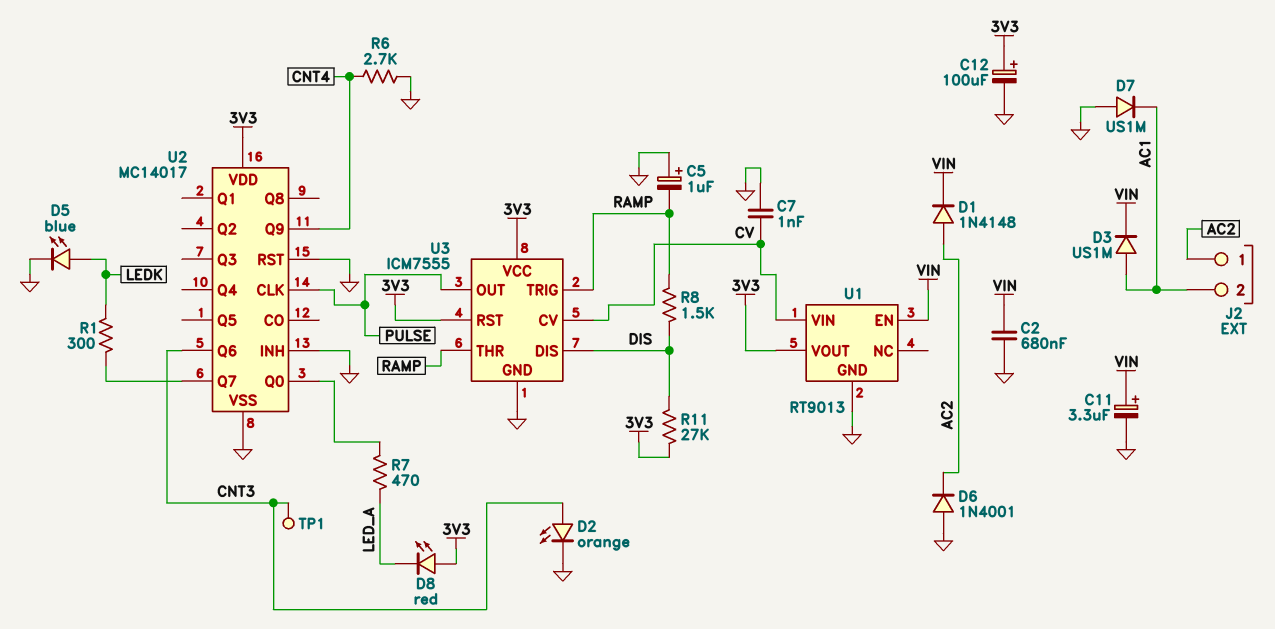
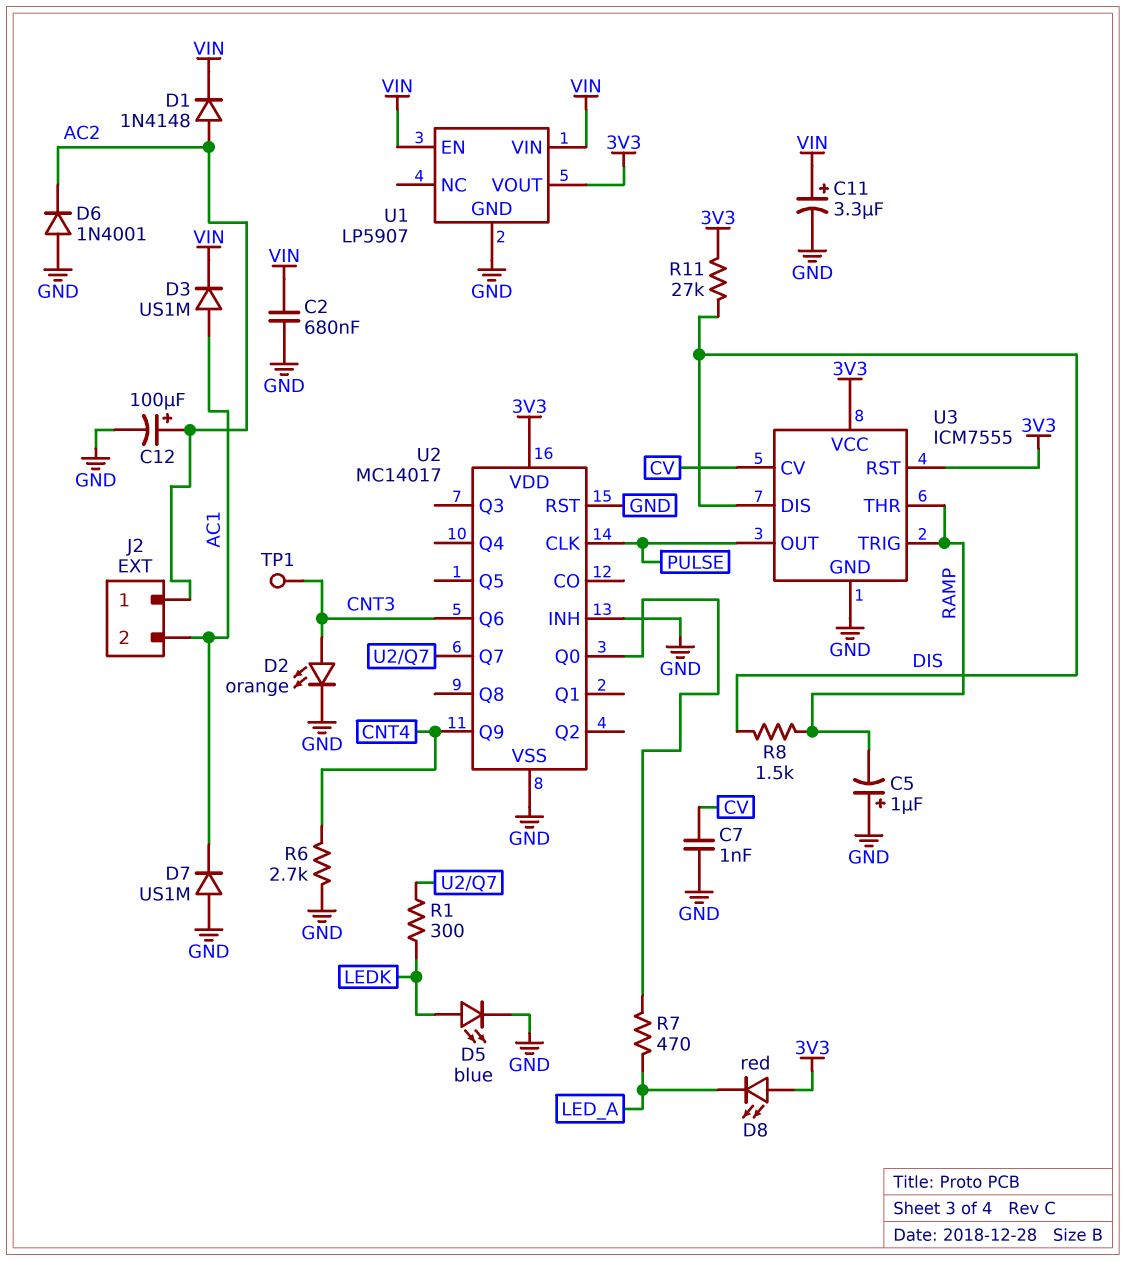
C12: 100uF (plus 3V3, minus GND) -> 100uF (plus AC2, minus GND)
U1: RT9013 -> LP5907
U1 pin VIN: CV -> VIN

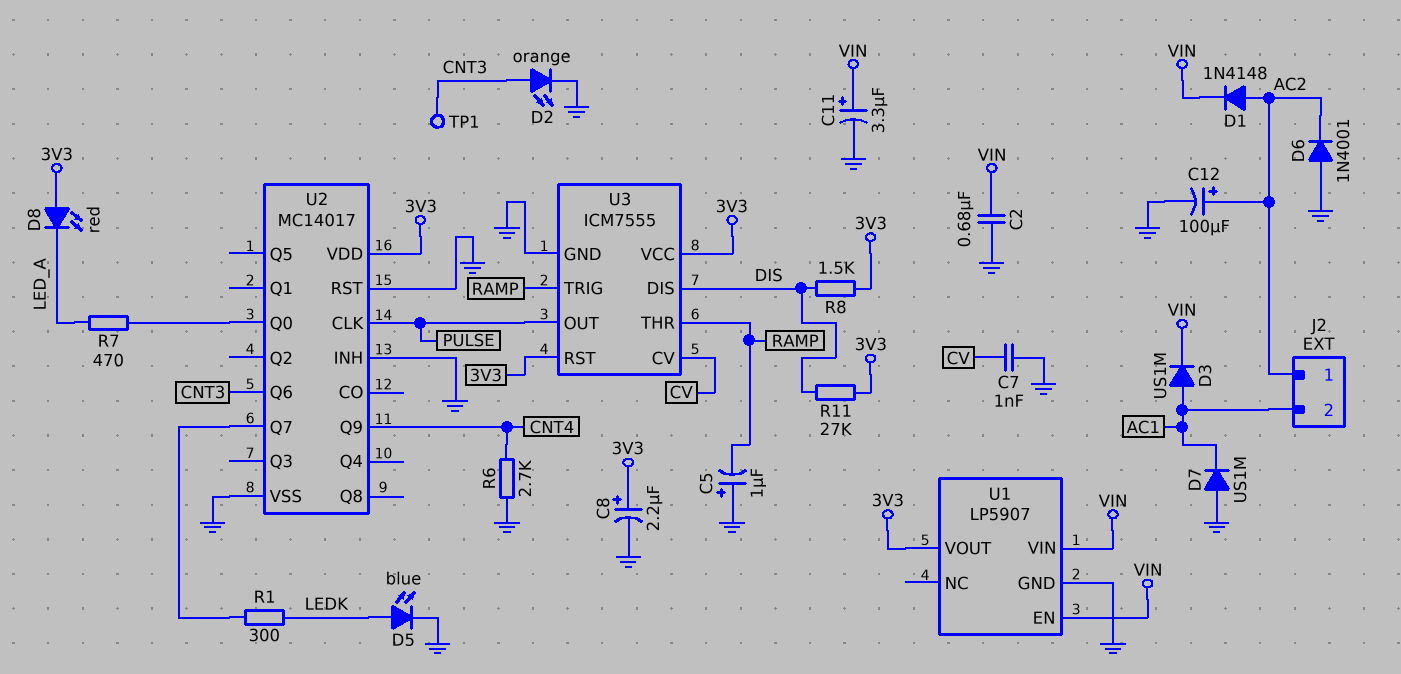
C8: none -> 2.2uF (plus 3V3, minus GND)
R8: 1.5k (DIS, RAMP) -> 1.5k (3V3, DIS)

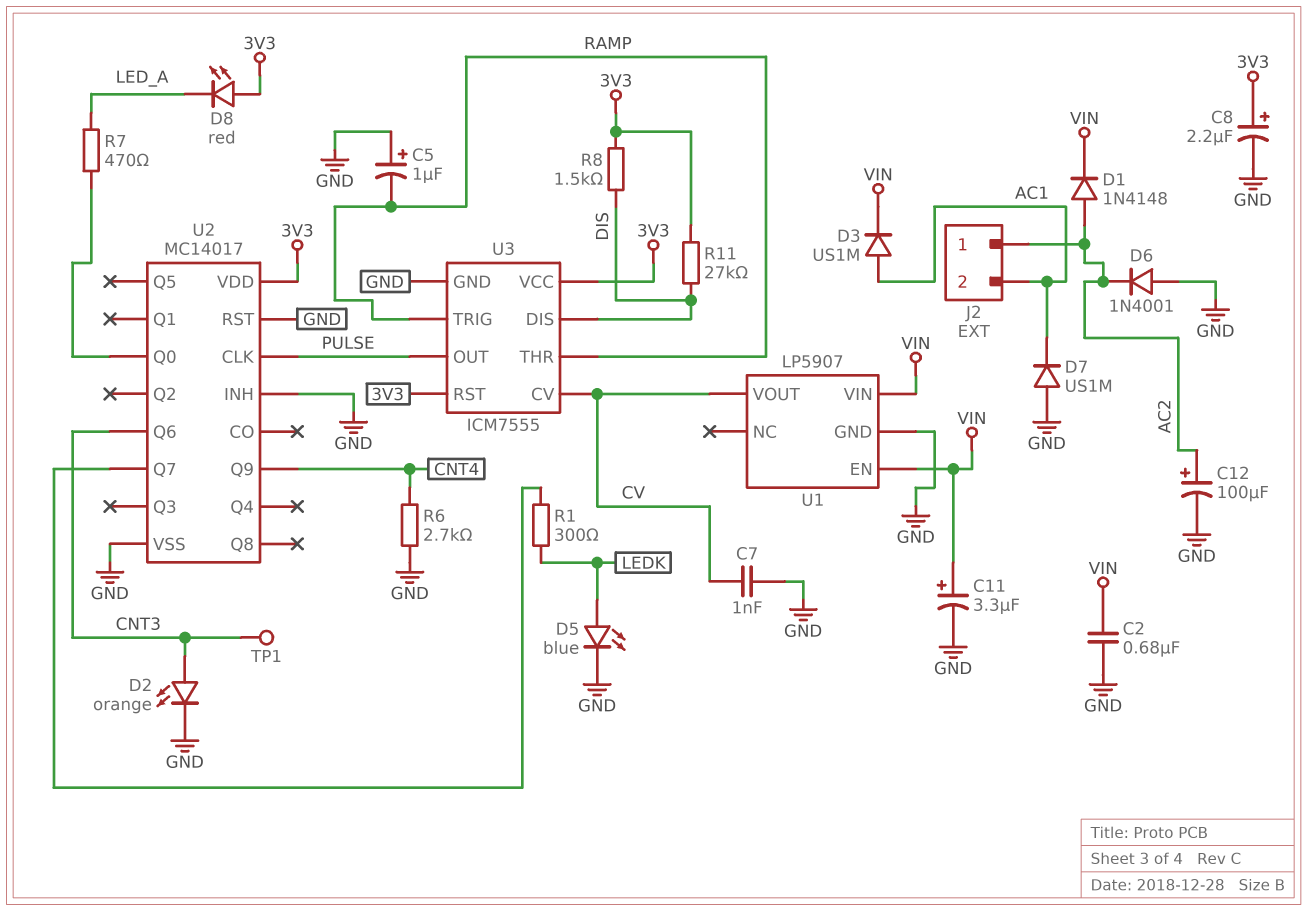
U1 pin VOUT: 3V3 -> CV

